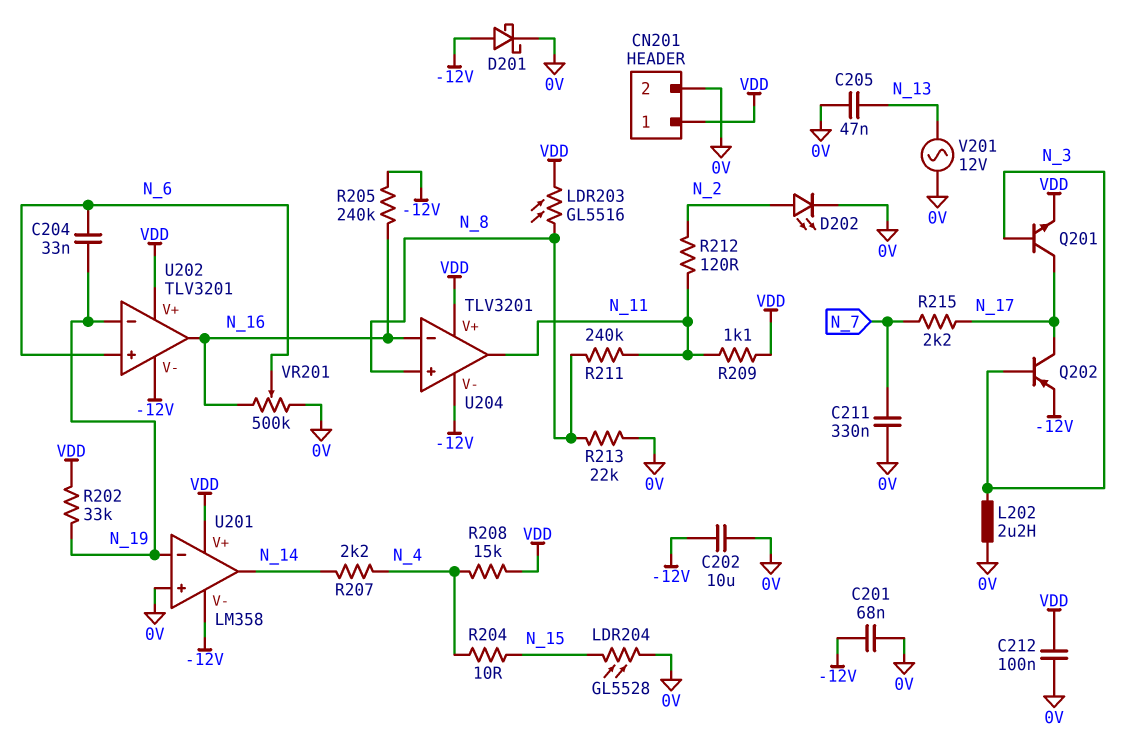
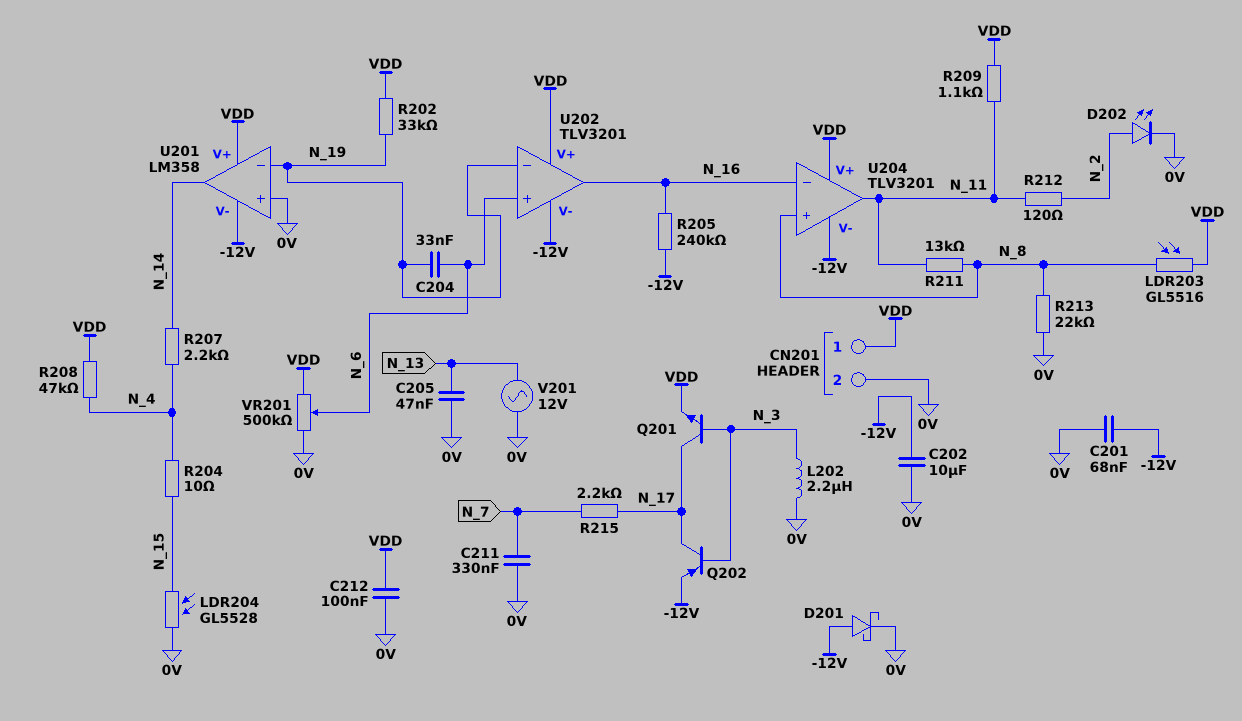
R208: 15k (N_4, VDD) -> 47k (N_4, VDD)
R211: 240k (N_8, N_11) -> 13k (N_8, N_11)
VR201: 500k (0V, N_16, wiper N_6) -> 500k (0V, VDD, wiper N_6)

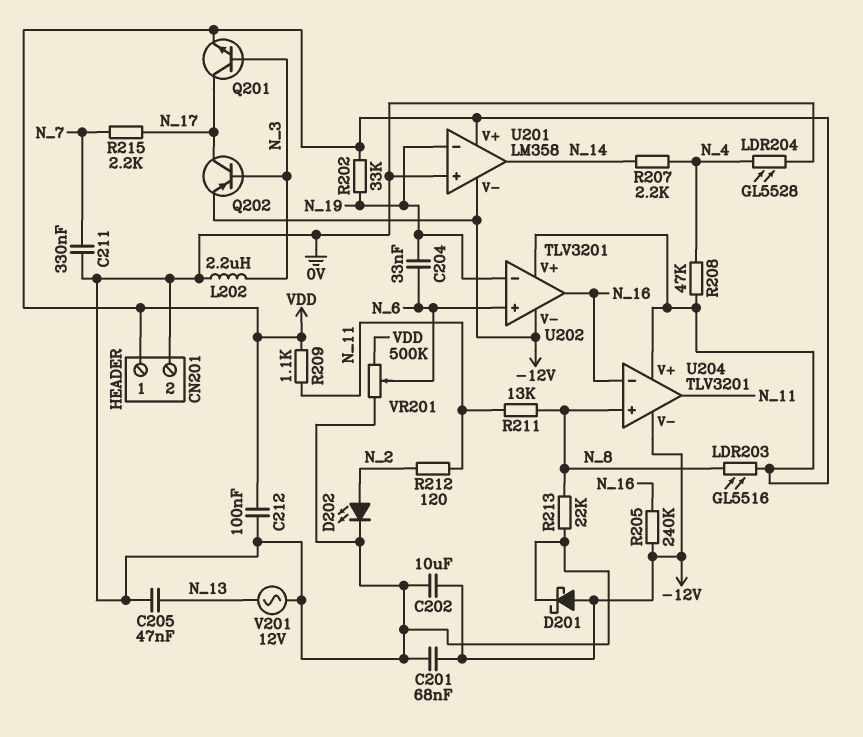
LDR204: GL5528 (0V, N_15) -> GL5528 (0V, N_4)
R204: 10 (N_4, N_15) -> none

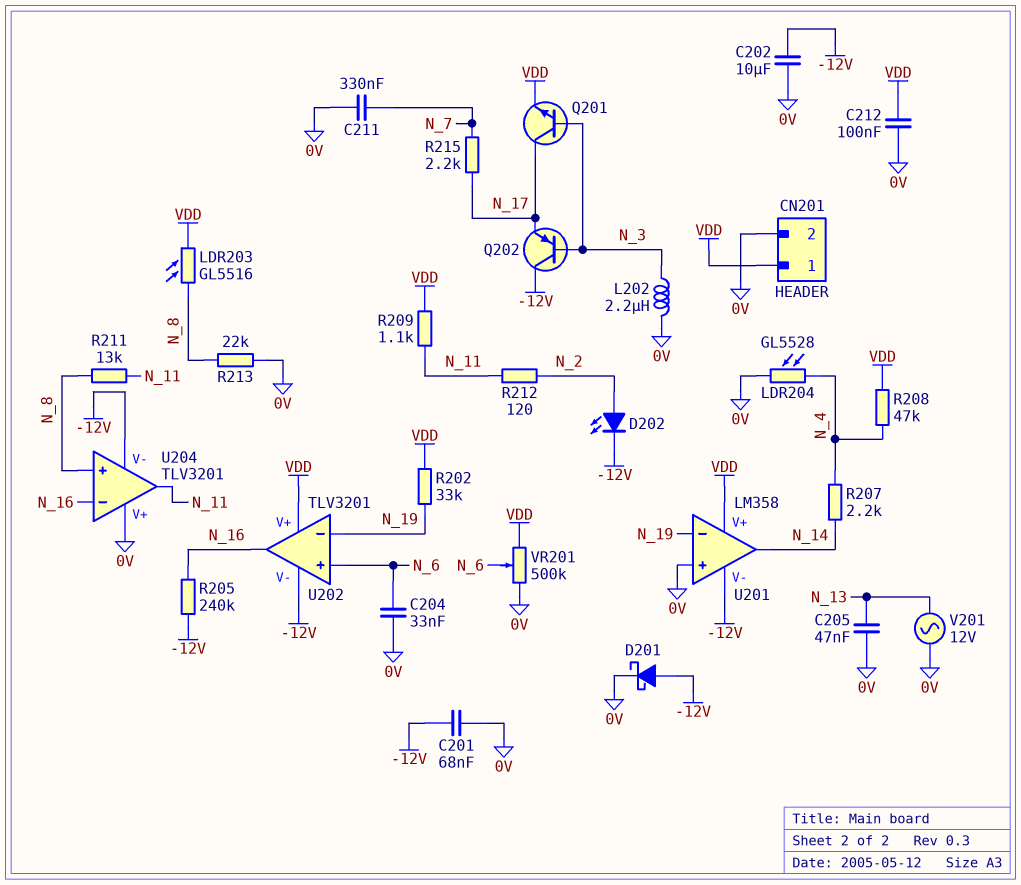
C204: 33nF (N_6, N_19) -> 33nF (0V, N_6)
D202: LED (A N_2, K 0V) -> LED (A N_2, K -12V)
Q202: PNP (B N_3, C N_17, E -12V) -> PNP (B N_3, C -12V, E N_17)
U204 pin V+: VDD -> 0V

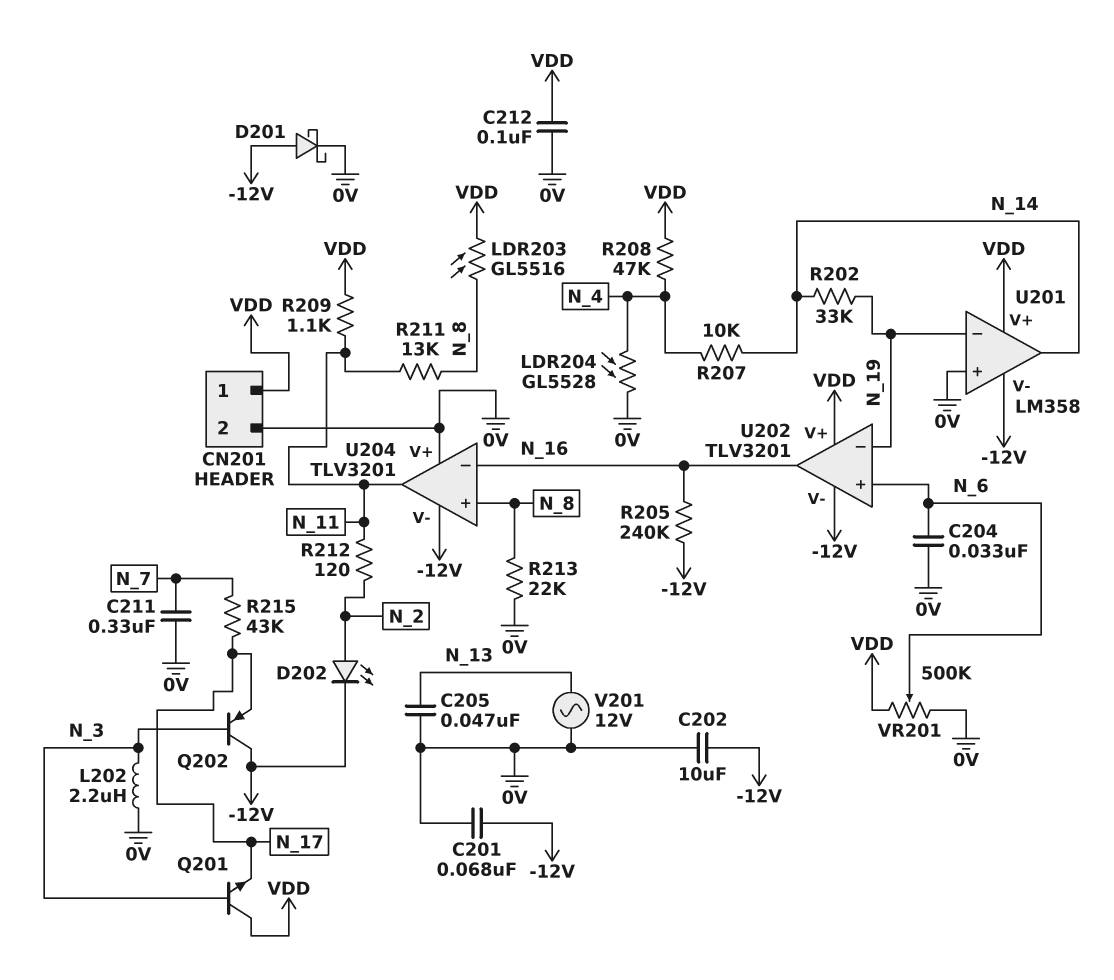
Q201: NPN (B N_3, C N_17, E VDD) -> NPN (B N_3, C VDD, E N_17)
R202: 33k (N_19, VDD) -> 33k (N_14, N_19)
R207: 2.2k (N_4, N_14) -> 10k (N_4, N_14)
R215: 2.2k (N_7, N_17) -> 43k (N_7, N_17)

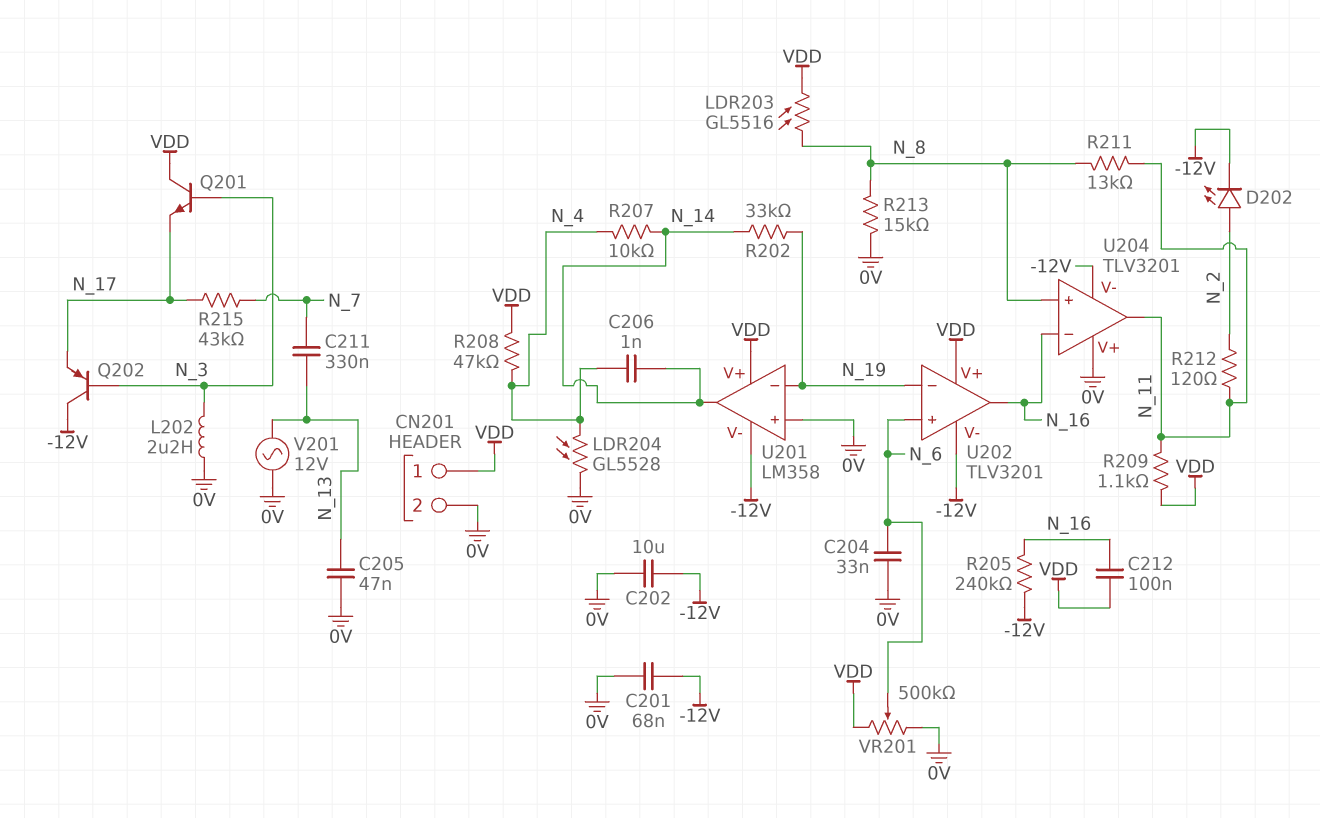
C206: none -> 1nF (N_4, N_14)
C211: 330nF (0V, N_7) -> 330nF (N_7, N_13)
C212: 100nF (0V, VDD) -> 100nF (N_16, VDD)
D201: schottky (A -12V, K 0V) -> none
R213: 22k (0V, N_8) -> 15k (0V, N_8)

